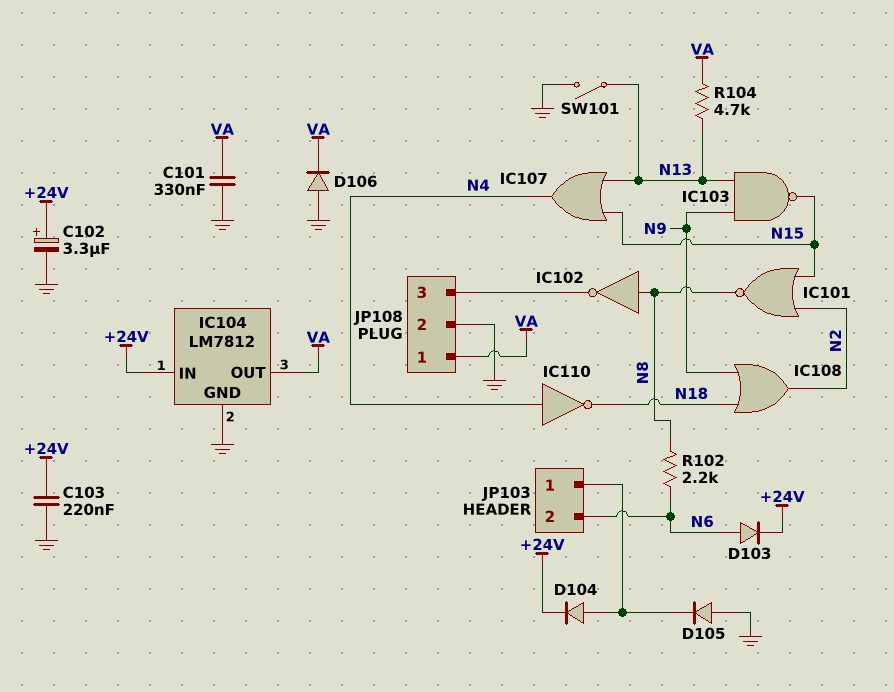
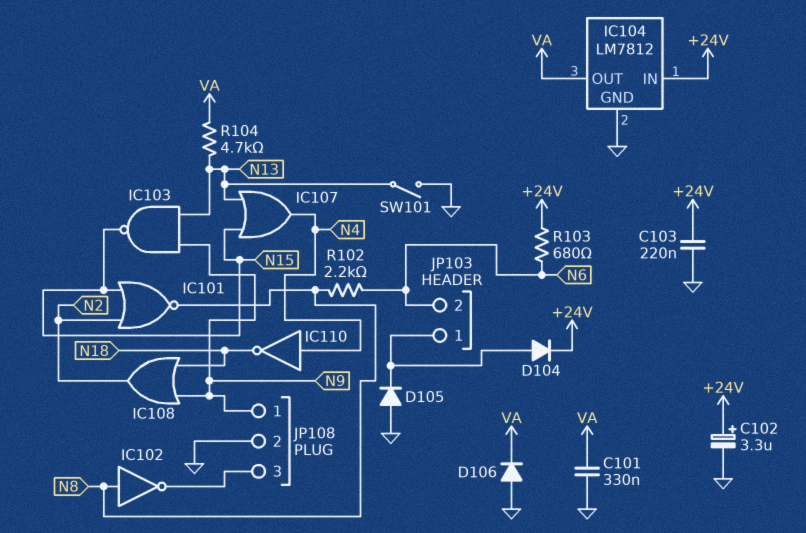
D103: diode (A N6, K +24V) -> none
JP108 pin 1: VA -> N9
R103: none -> 680 (+24V, N6)

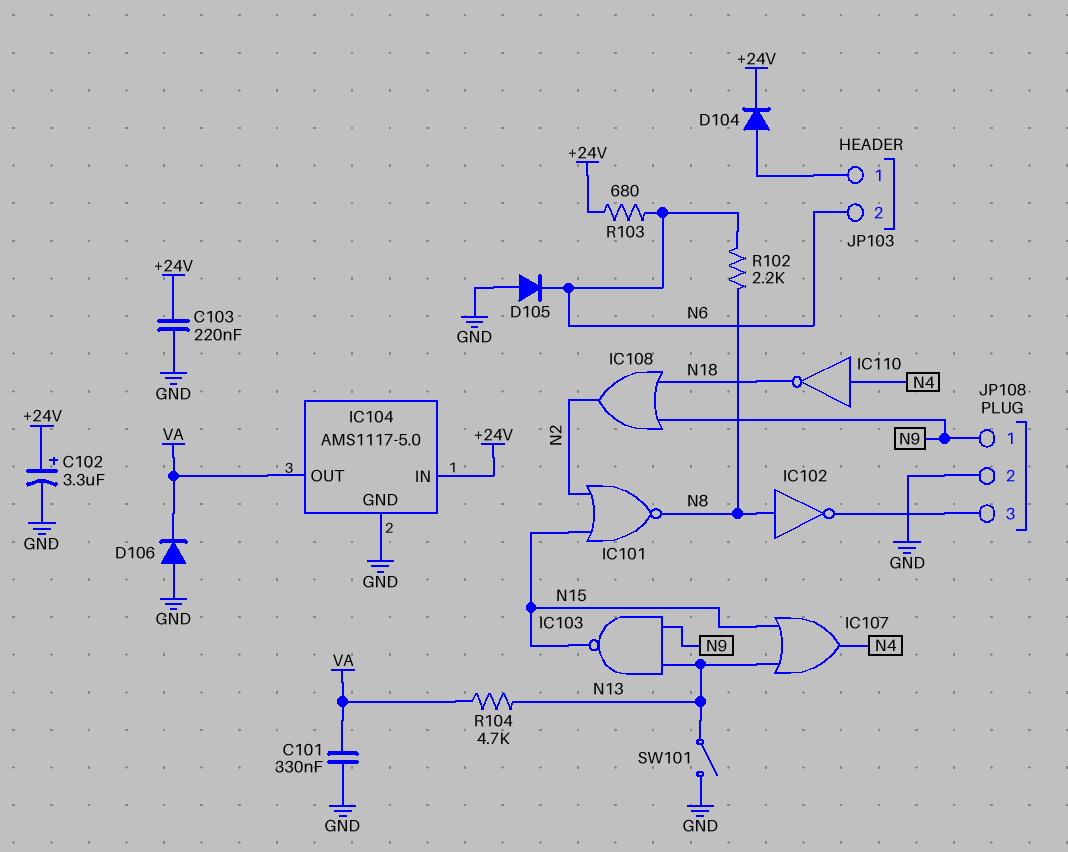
D105: diode (A GND, K JP103/1) -> diode (A GND, K N6)
IC104: LM7812 -> AMS1117-5.0

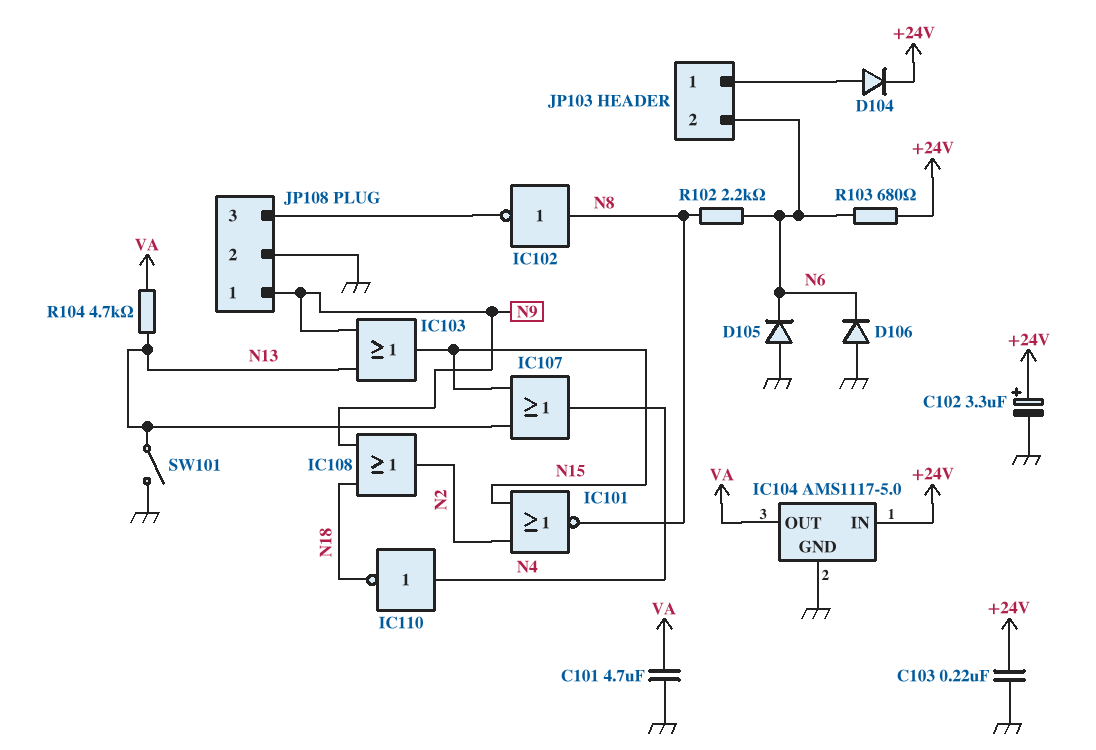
C101: 330nF (GND, VA) -> 4.7uF (GND, VA)
D106: diode (A GND, K VA) -> diode (A GND, K N6)
IC103: NAND (in N9, in N13, out N15) -> OR (in N9, in N13, out N15)

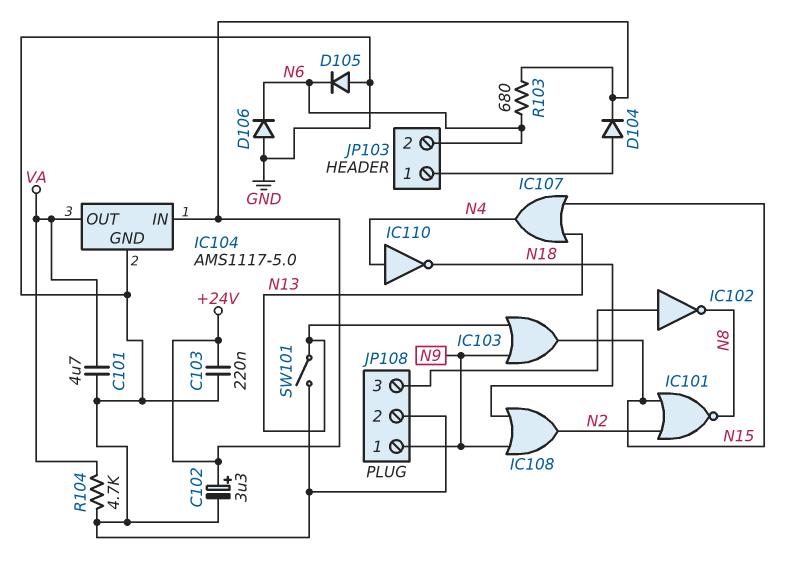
IC102: NOT (in N8, out JP108/3) -> NOT (in JP108/3, out N8)
R102: 2.2k (N6, N8) -> none
R104: 4.7k (N13, VA) -> 4.7k (GND, VA)

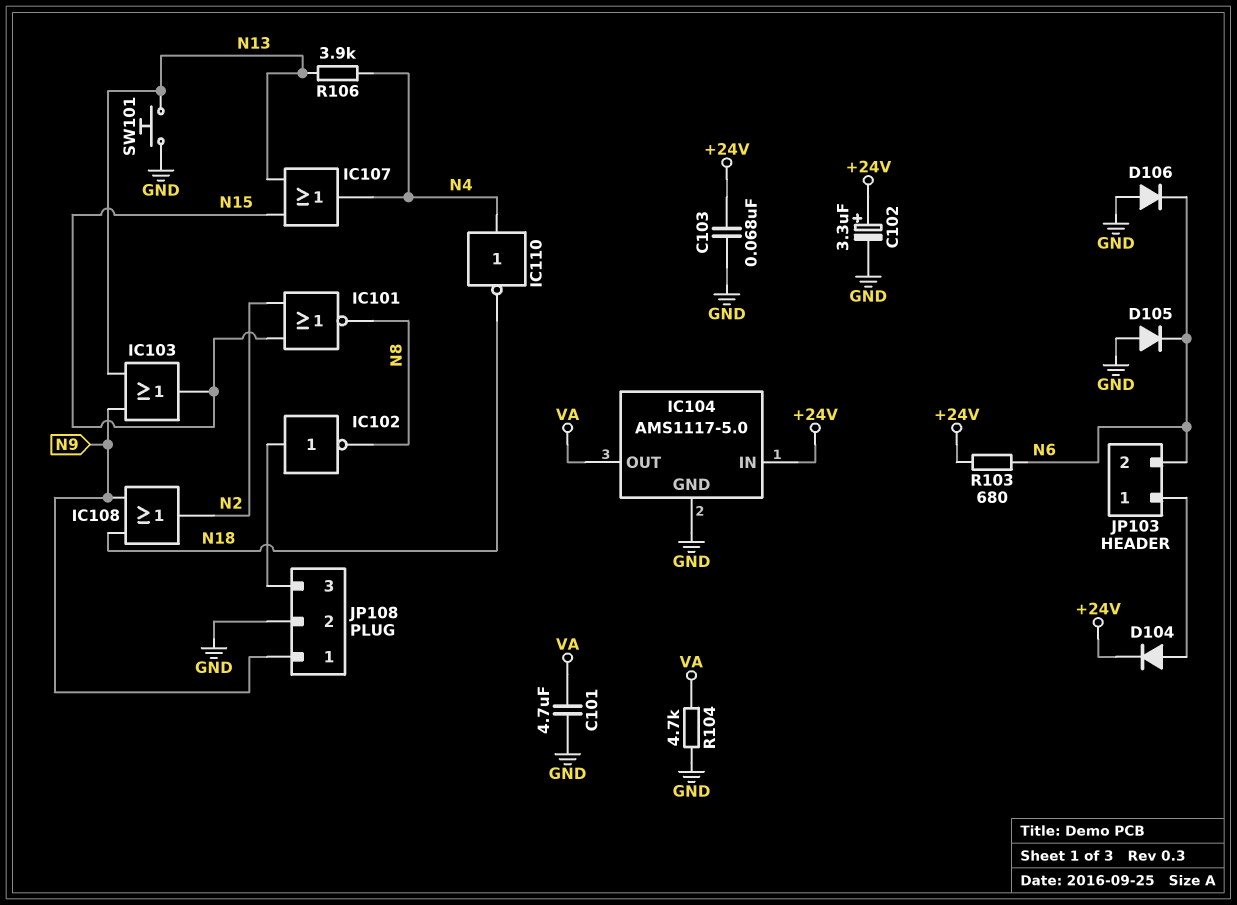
C103: 220nF (+24V, GND) -> 68nF (+24V, GND)
R106: none -> 3.9k (N4, N13)
SW101: switch (GND, N13) -> button (GND, N13)

